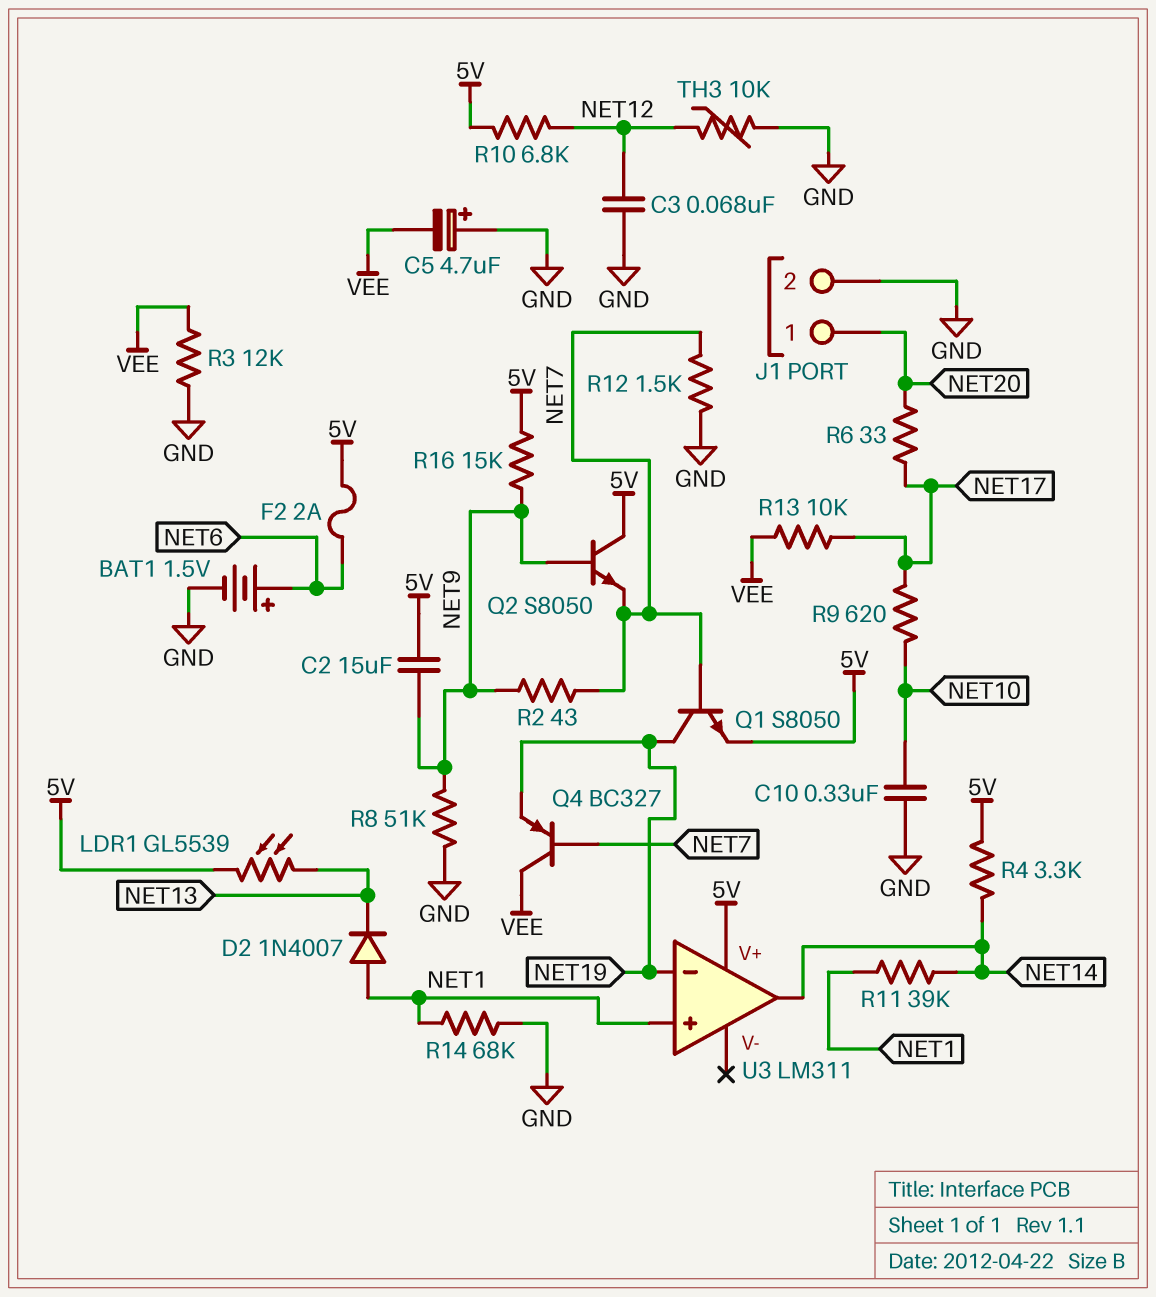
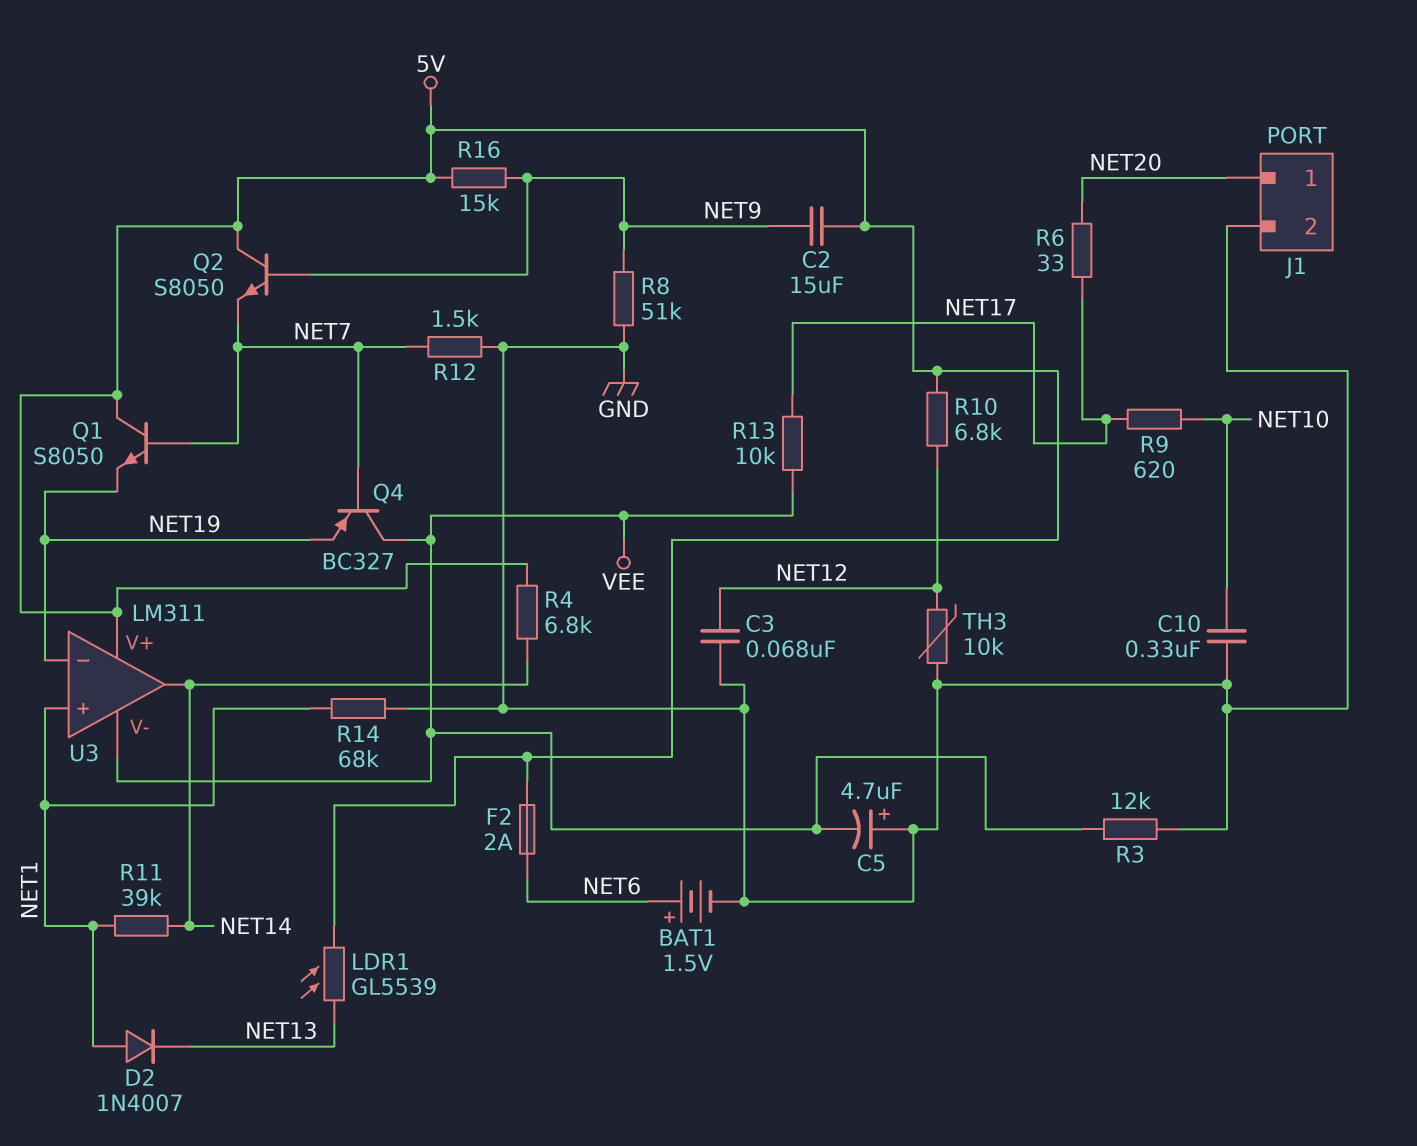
Q1: NPN S8050 (B NET7, C NET19, E 5V) -> NPN S8050 (B NET7, C 5V, E NET19)
R2: 43 (NET7, NET9) -> none
R4: 3.3k (5V, NET14) -> 6.8k (5V, NET14)
U3 pin V-: none -> VEE

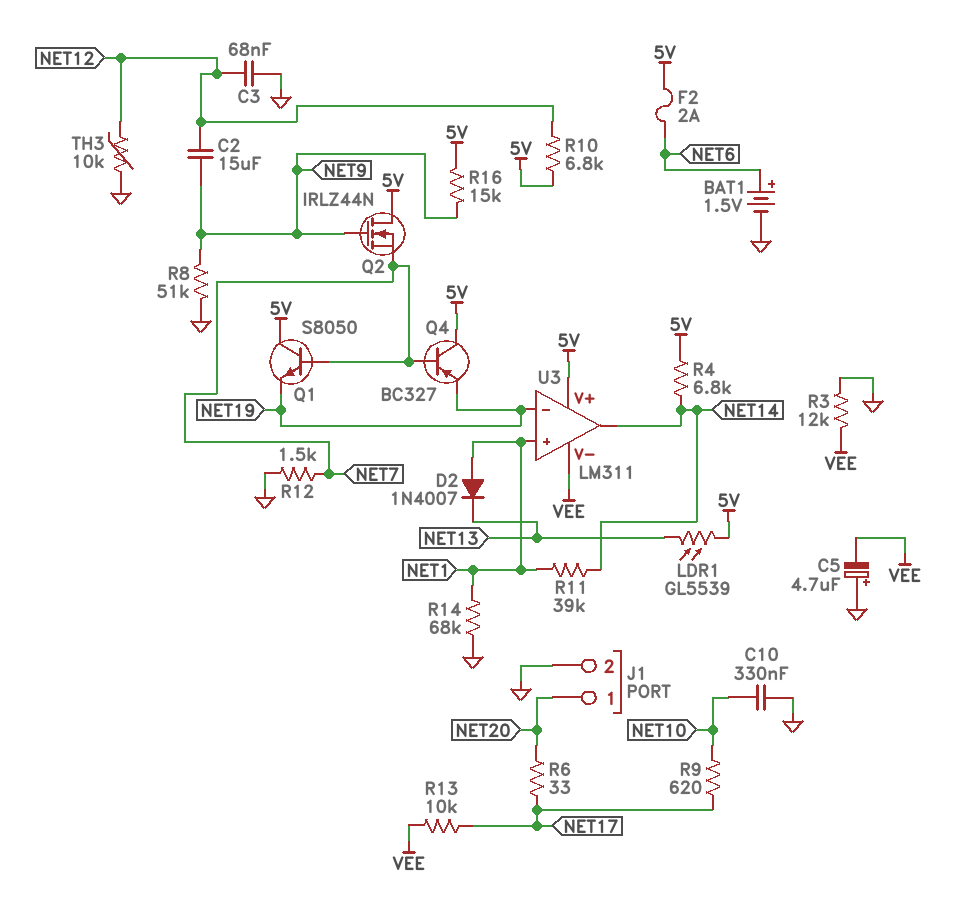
C2: 15uF (5V, NET9) -> 15uF (NET9, NET12)
Q2: NPN S8050 (B NET9, C 5V, E NET7) -> NMOS IRLZ44N (G NET9, D 5V, S NET7)
Q4: PNP BC327 (B NET7, C VEE, E NET19) -> PNP BC327 (B NET7, C 5V, E NET19)

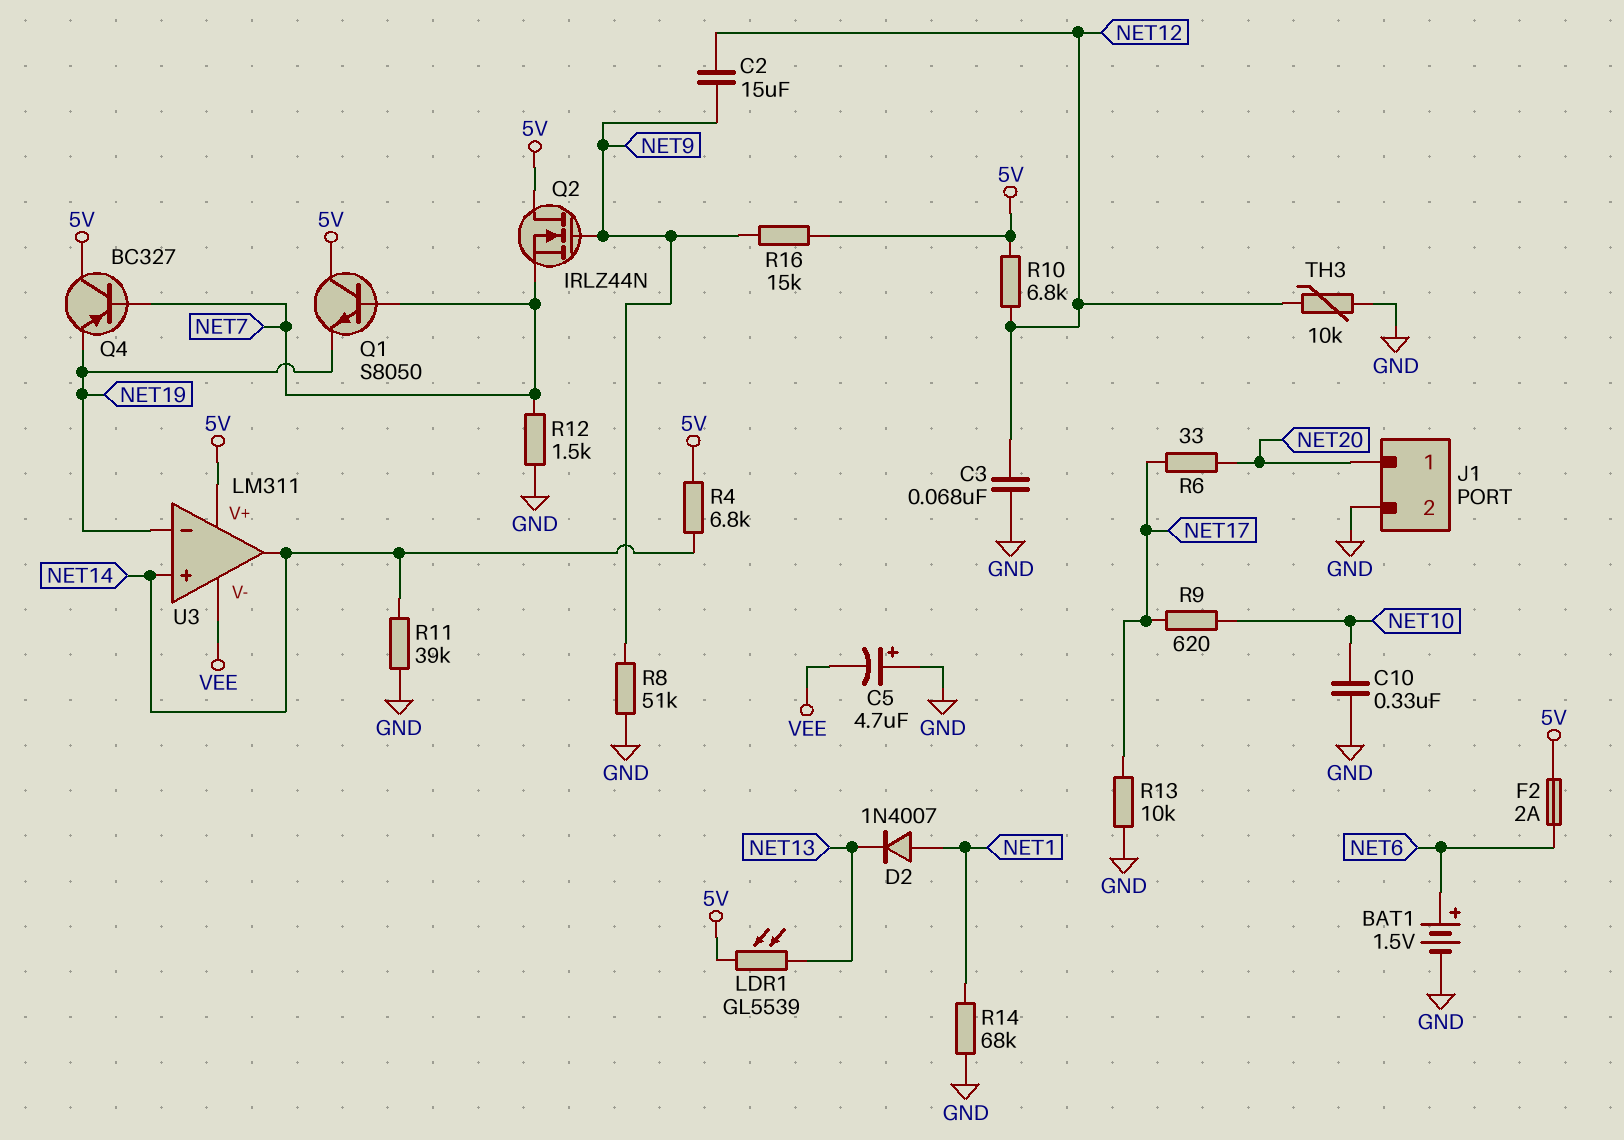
R3: 12k (GND, VEE) -> none
R11: 39k (NET1, NET14) -> 39k (GND, NET14)
R13: 10k (NET17, VEE) -> 10k (GND, NET17)
U3 pin in+: NET1 -> NET14

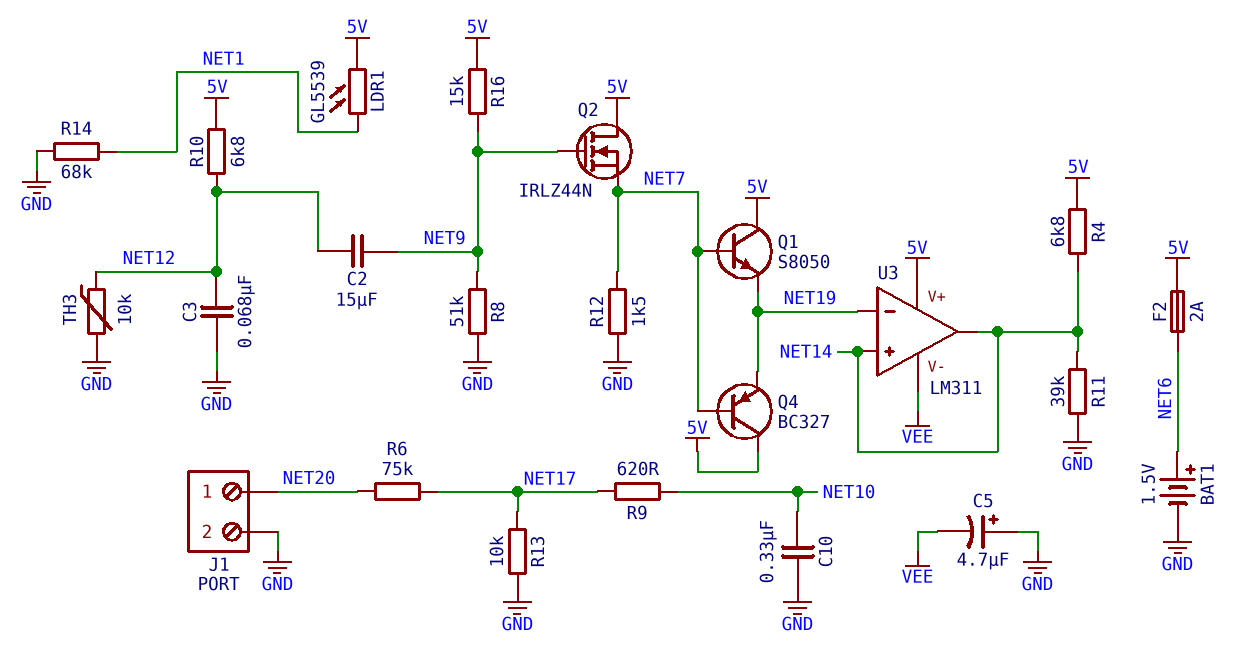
D2: diode 1N4007 (A NET1, K NET13) -> none
LDR1: GL5539 (5V, NET13) -> GL5539 (5V, NET1)
R6: 33 (NET17, NET20) -> 75k (NET17, NET20)

